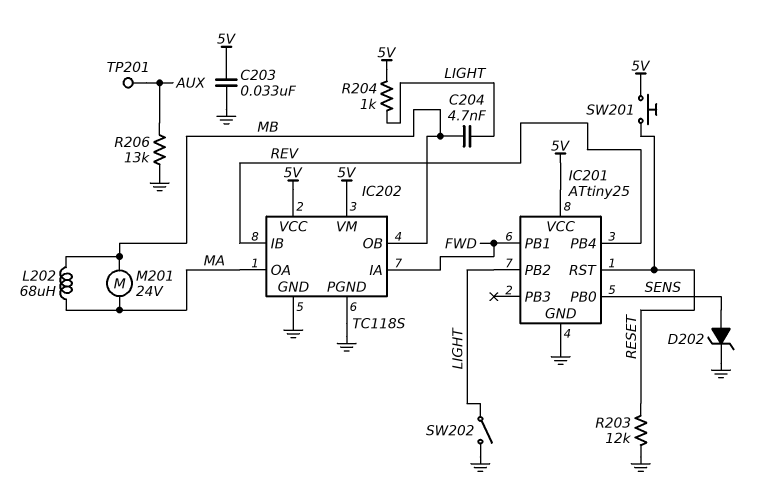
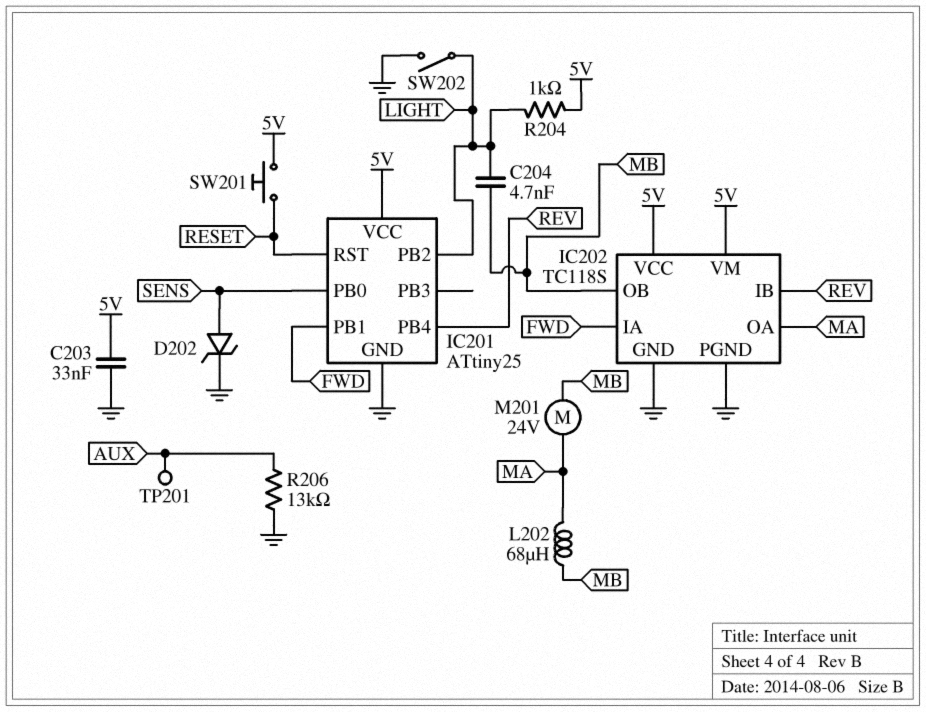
R203: 12k (GND, RESET) -> none

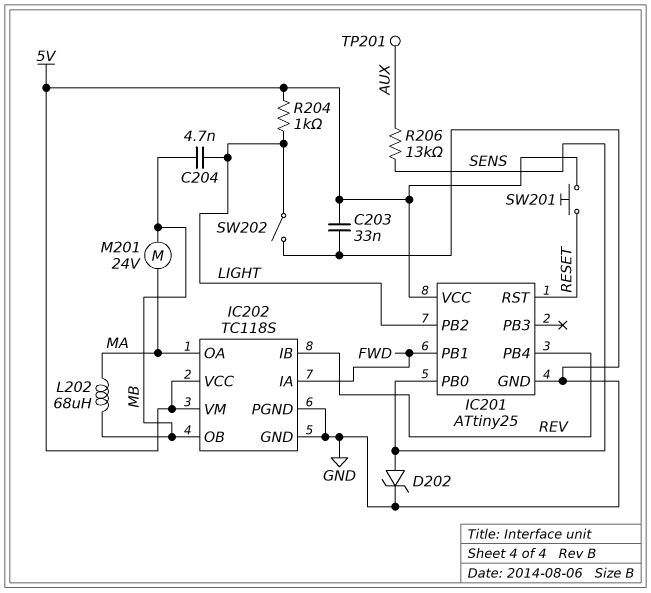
R206: 13k (AUX, GND) -> 13k (AUX, SENS)

